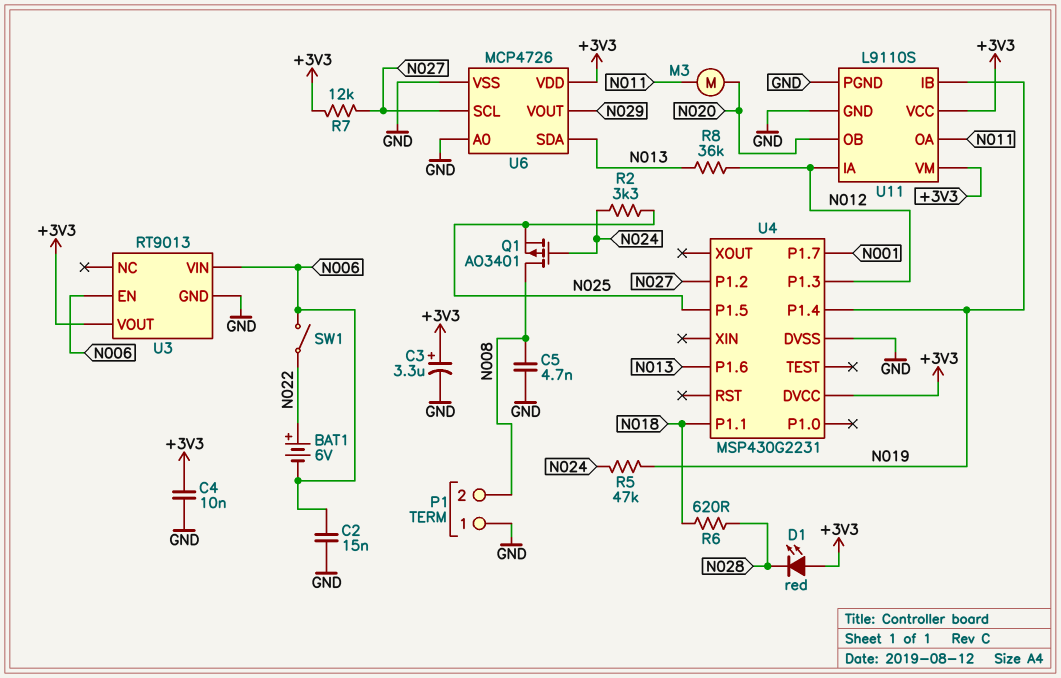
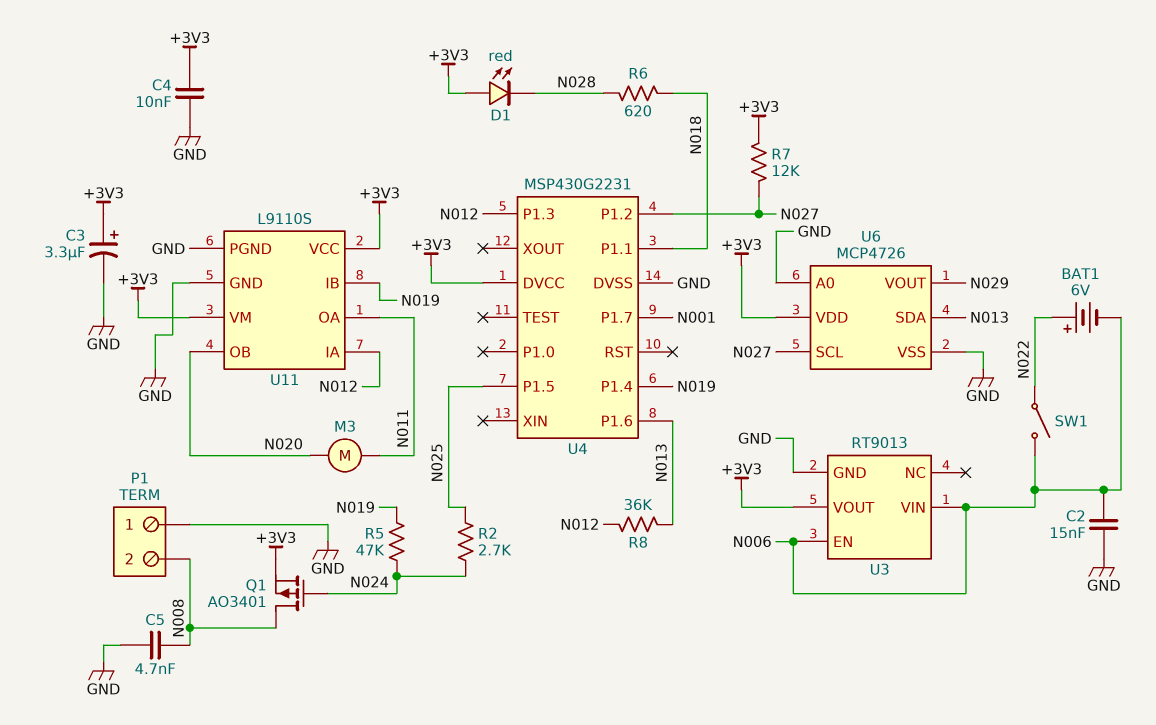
Q1: PMOS AO3401 (G N024, D N008, S N025) -> PMOS AO3401 (G N024, D N008, S +3V3)
R2: 3.3k (N024, N025) -> 2.7k (N024, N025)

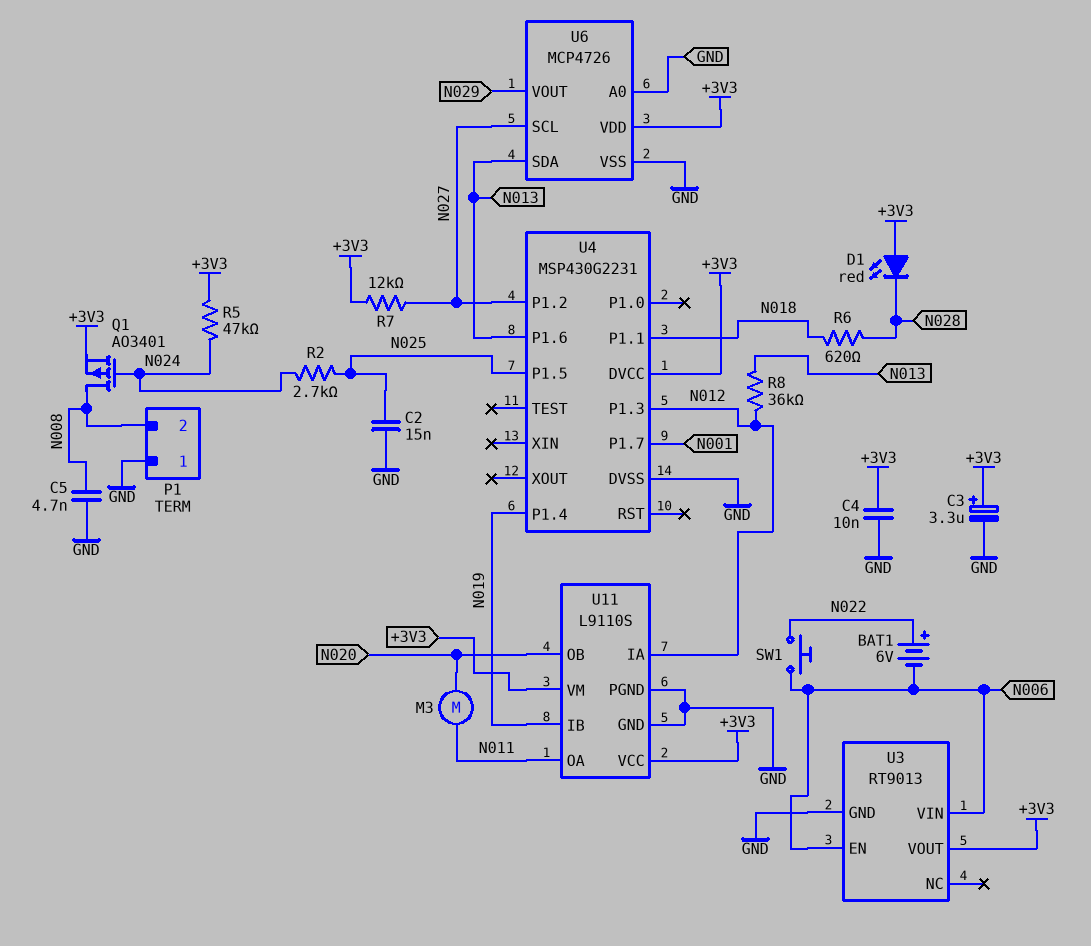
C2: 15nF (GND, N006) -> 15nF (GND, N025)
R5: 47k (N019, N024) -> 47k (+3V3, N024)
SW1: switch (N006, N022) -> button (N006, N022)

